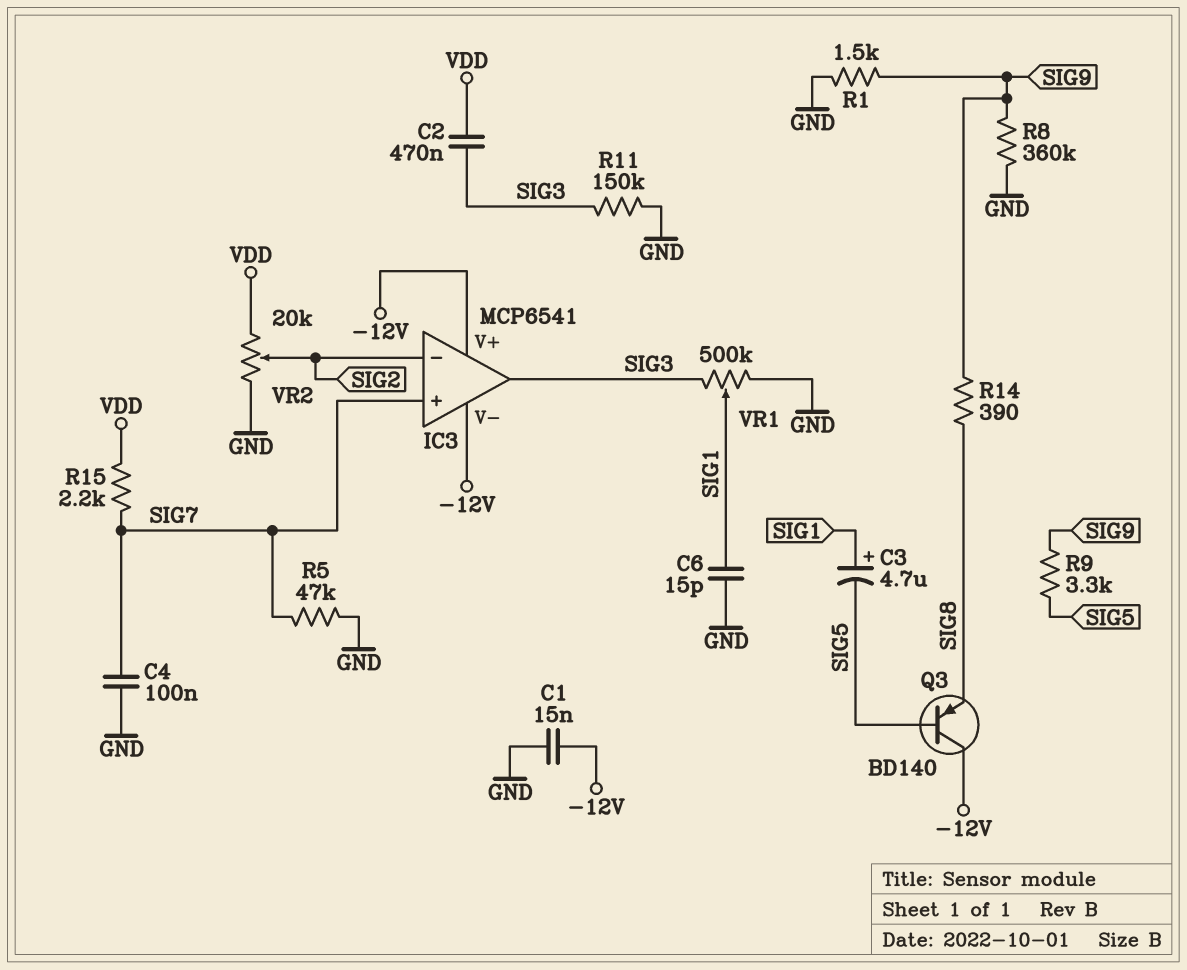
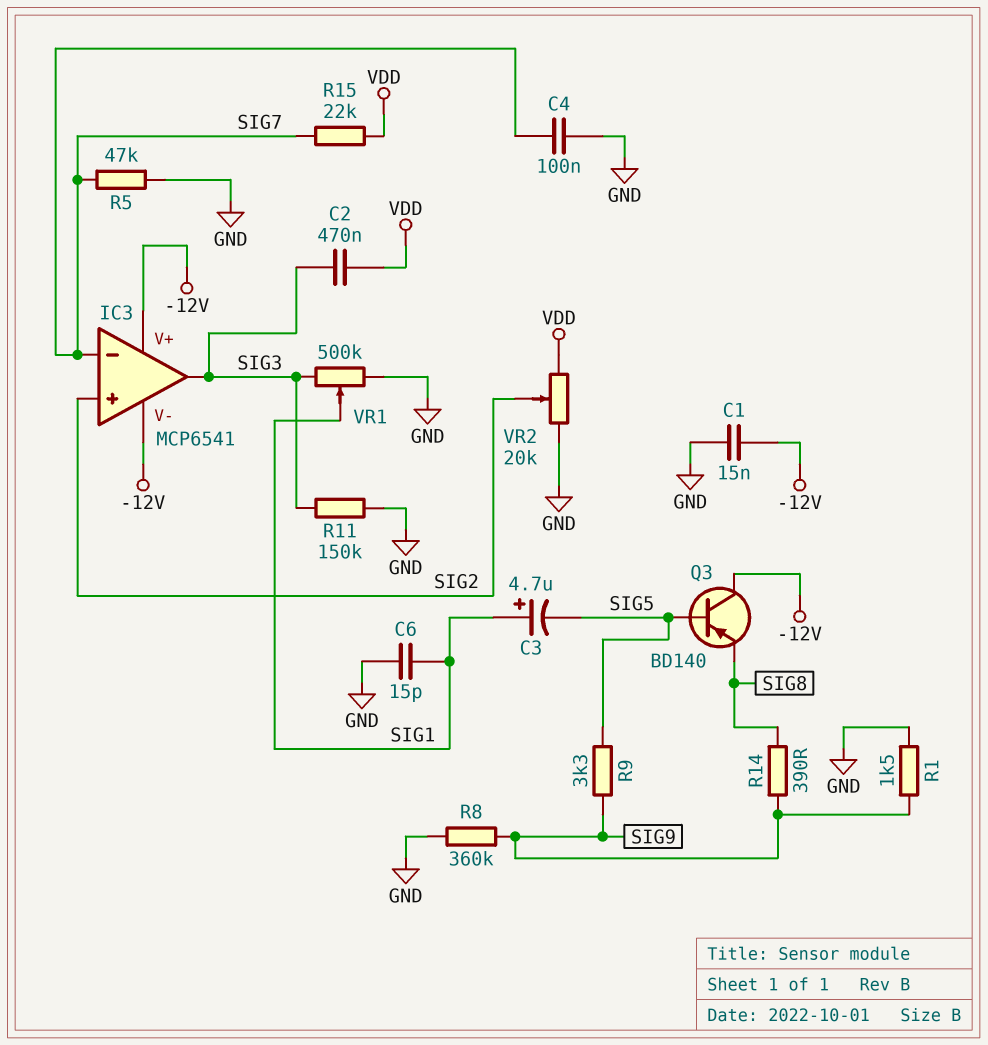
IC3 pin in+: SIG7 -> SIG2
IC3 pin in-: SIG2 -> SIG7
R15: 2.2k (SIG7, VDD) -> 22k (SIG7, VDD)

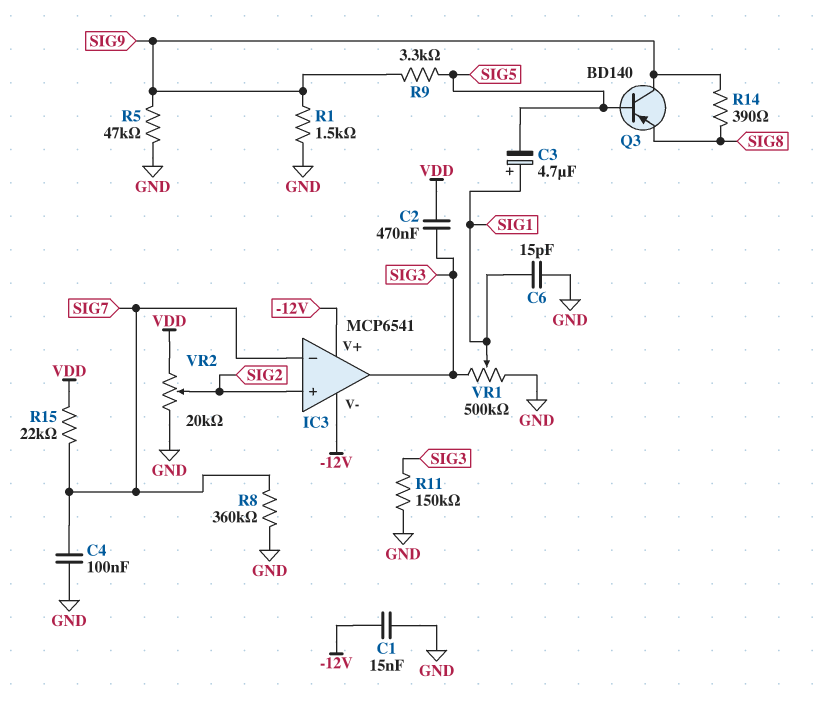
Q3: PNP BD140 (B SIG5, C -12V, E SIG8) -> PNP BD140 (B SIG5, C SIG9, E SIG8)
R5: 47k (GND, SIG7) -> 47k (GND, SIG9)
R8: 360k (GND, SIG9) -> 360k (GND, SIG7)

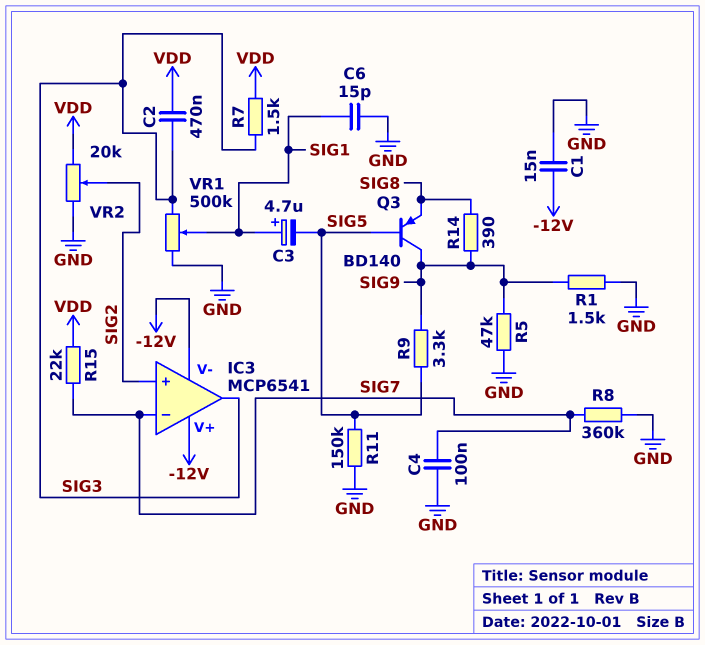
R7: none -> 1.5k (SIG3, VDD)
R11: 150k (GND, SIG3) -> 150k (GND, SIG5)

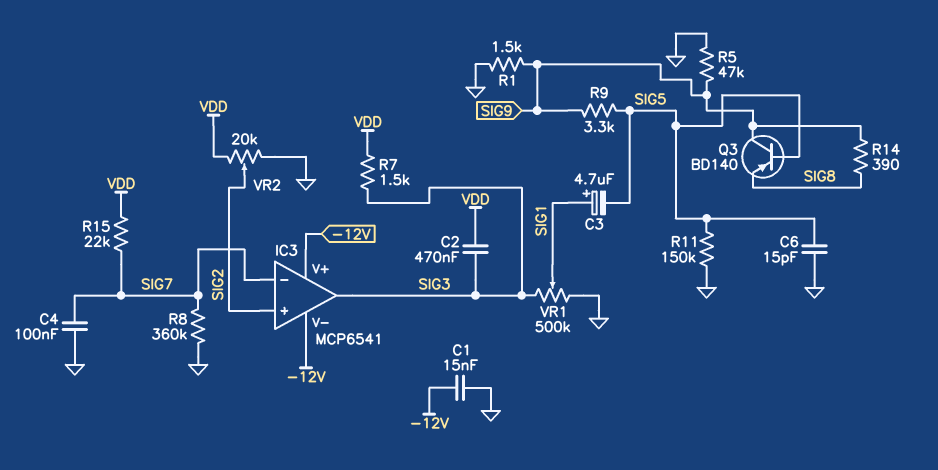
C6: 15pF (GND, SIG1) -> 15pF (GND, SIG5)

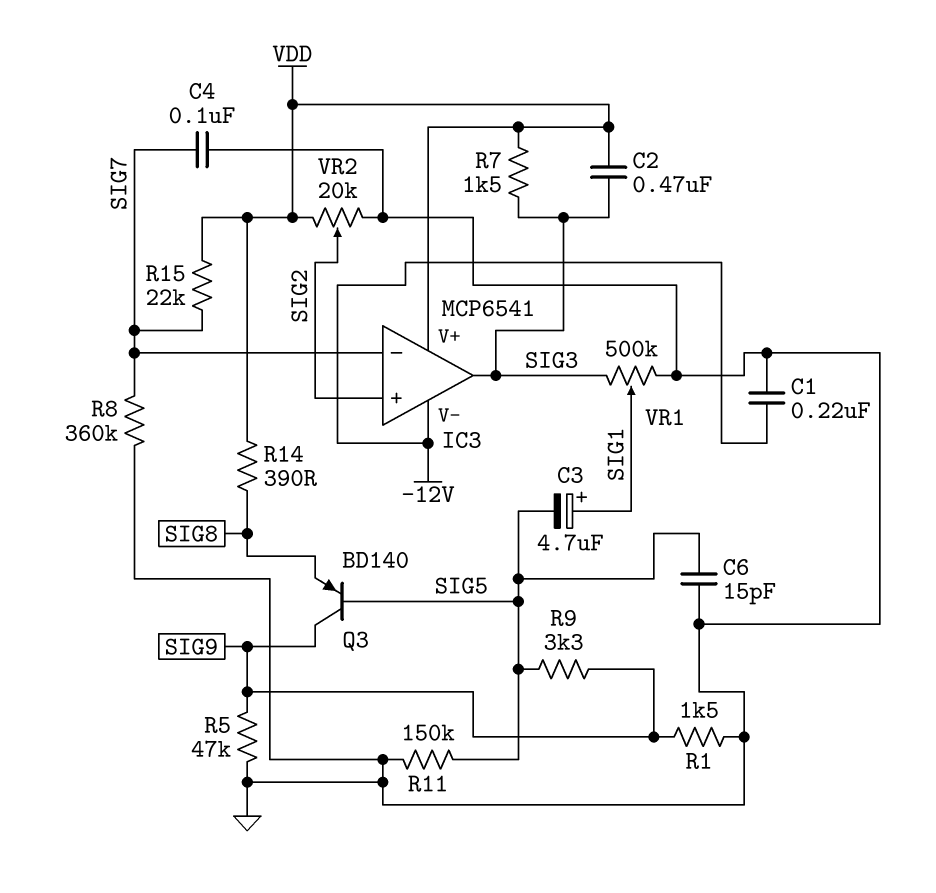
C1: 15nF (-12V, GND) -> 220nF (-12V, GND)
IC3 pin V+: -12V -> VDD
R14: 390 (SIG8, SIG9) -> 390 (SIG8, VDD)

